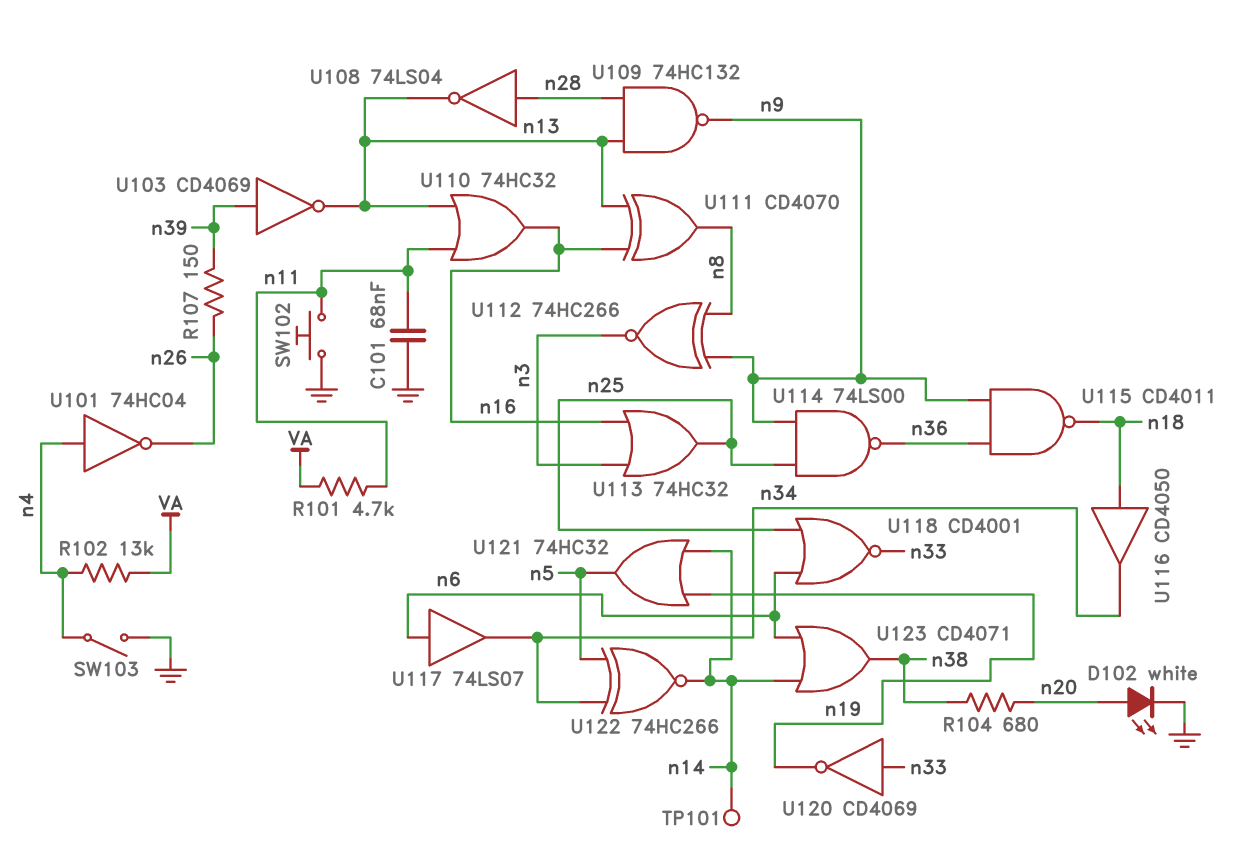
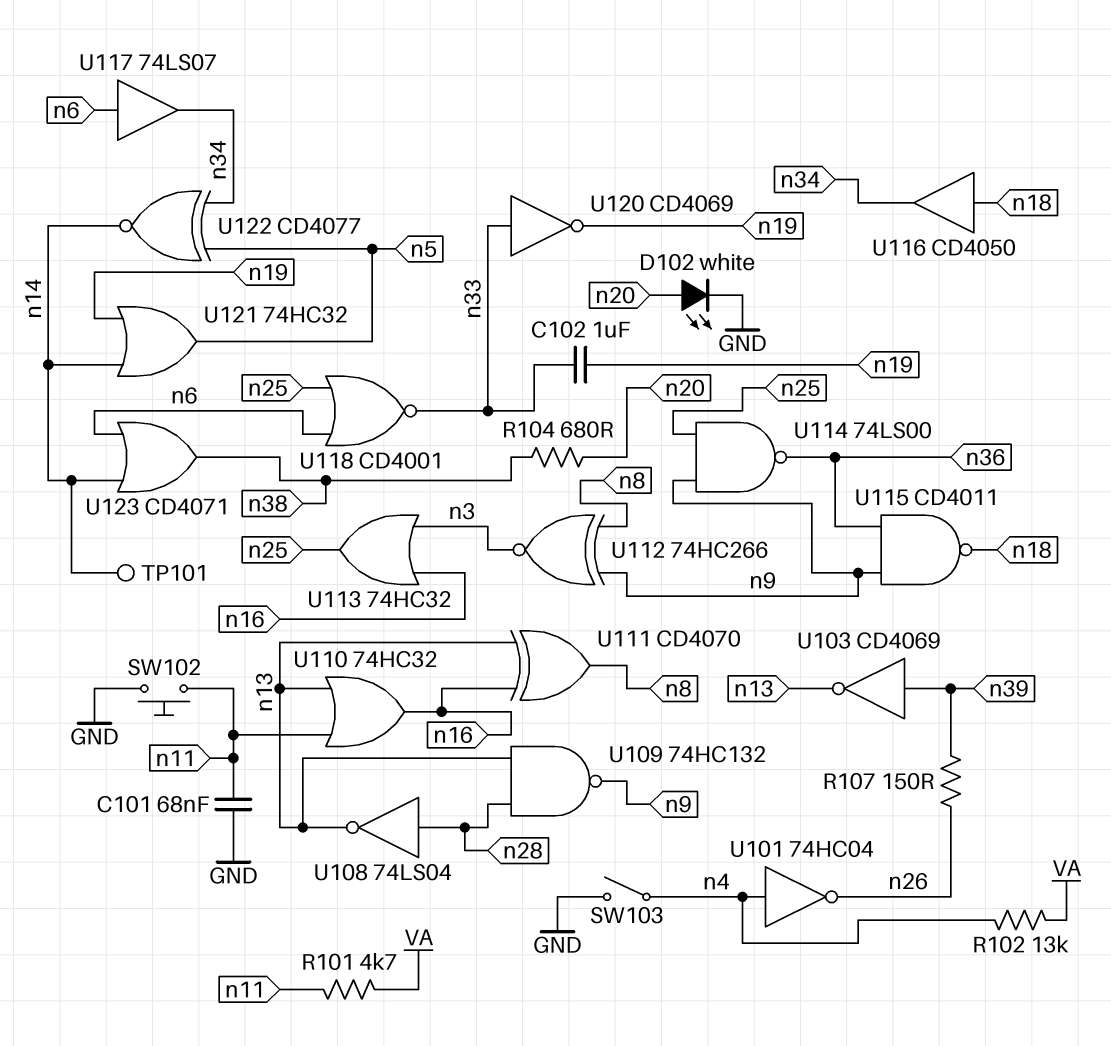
C102: none -> 1uF (n19, n33)
U122: XNOR 74HC266 (in n5, in n34, out n14) -> XNOR CD4077 (in n5, in n34, out n14)

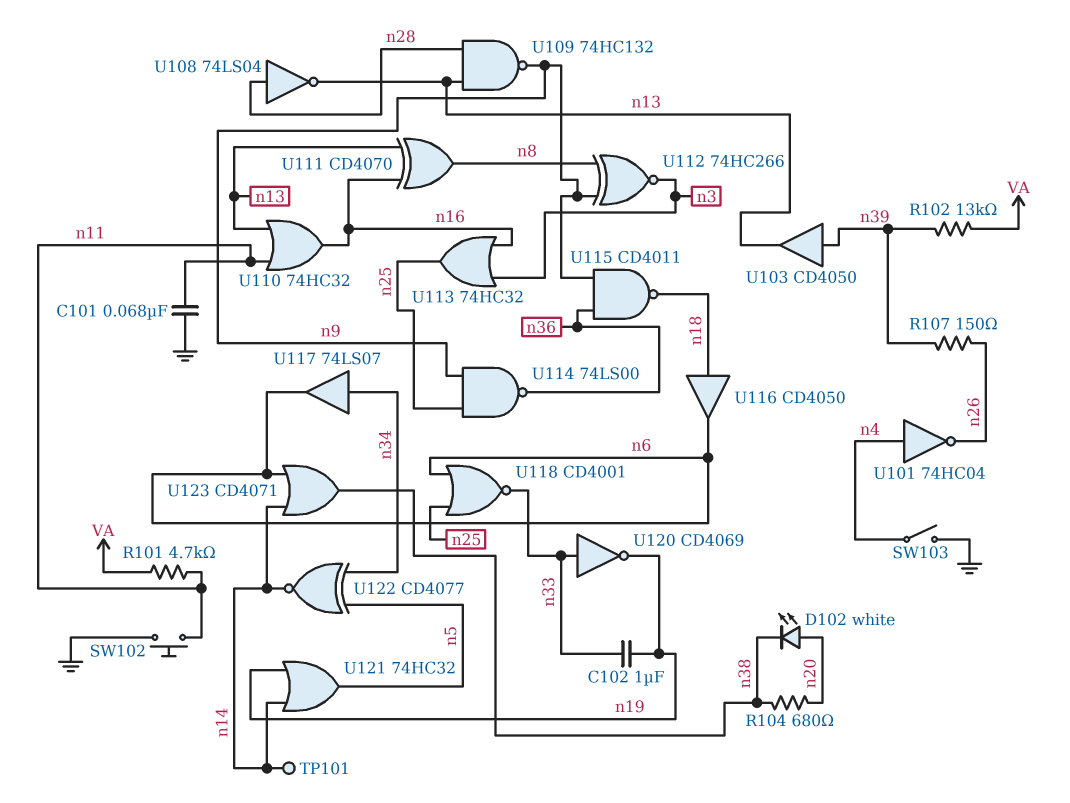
D102: LED white (A n20, K GND) -> LED white (A n20, K n38)
R102: 13k (VA, n4) -> 13k (VA, n39)
U103: NOT CD4069 (in n39, out n13) -> buffer CD4050 (in n39, out n13)
U116: buffer CD4050 (in n18, out n34) -> buffer CD4050 (in n18, out n6)
U117: buffer 74LS07 (in n6, out n34) -> buffer 74LS07 (in n34, out n6)

